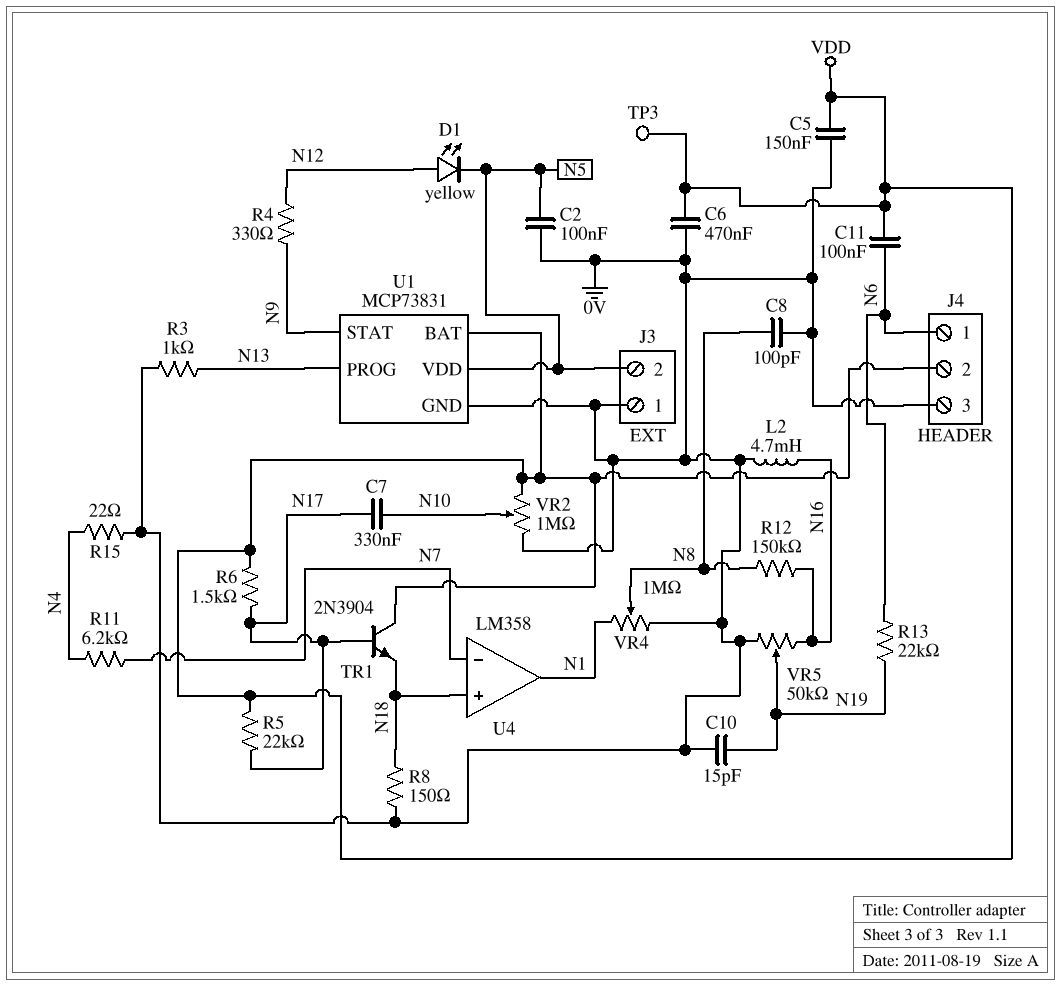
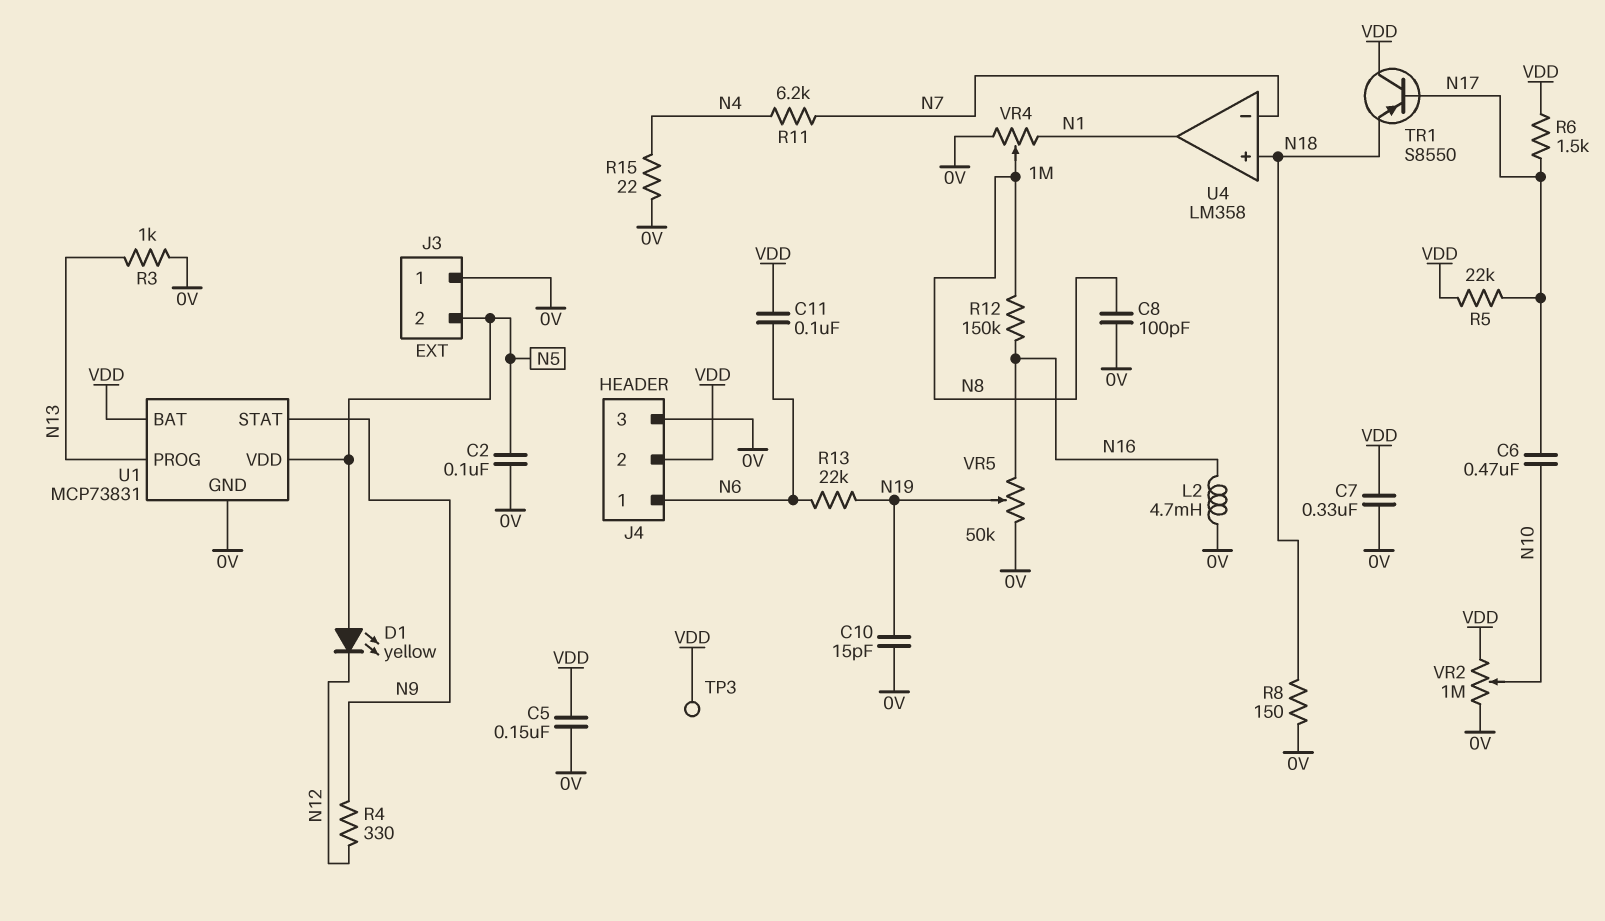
C6: 470nF (0V, VDD) -> 470nF (N10, N17)
C7: 330nF (N10, N17) -> 330nF (0V, VDD)
D1: LED yellow (A N12, K N5) -> LED yellow (A N5, K N12)
TR1: NPN 2N3904 (B N17, C VDD, E N18) -> PNP S8550 (B N17, C VDD, E N18)

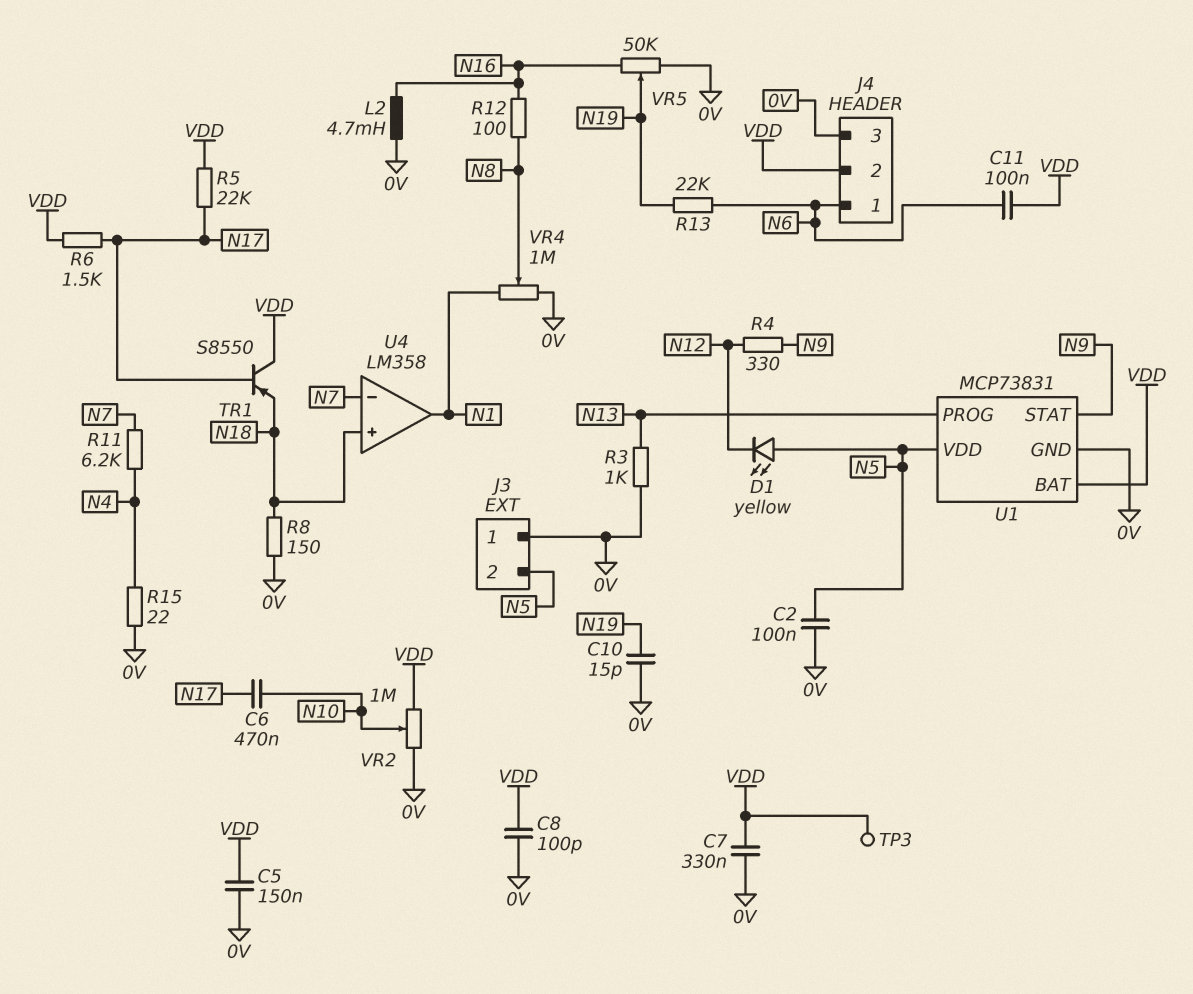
C8: 100pF (0V, N8) -> 100pF (0V, VDD)
R12: 150k (N8, N16) -> 100 (N8, N16)

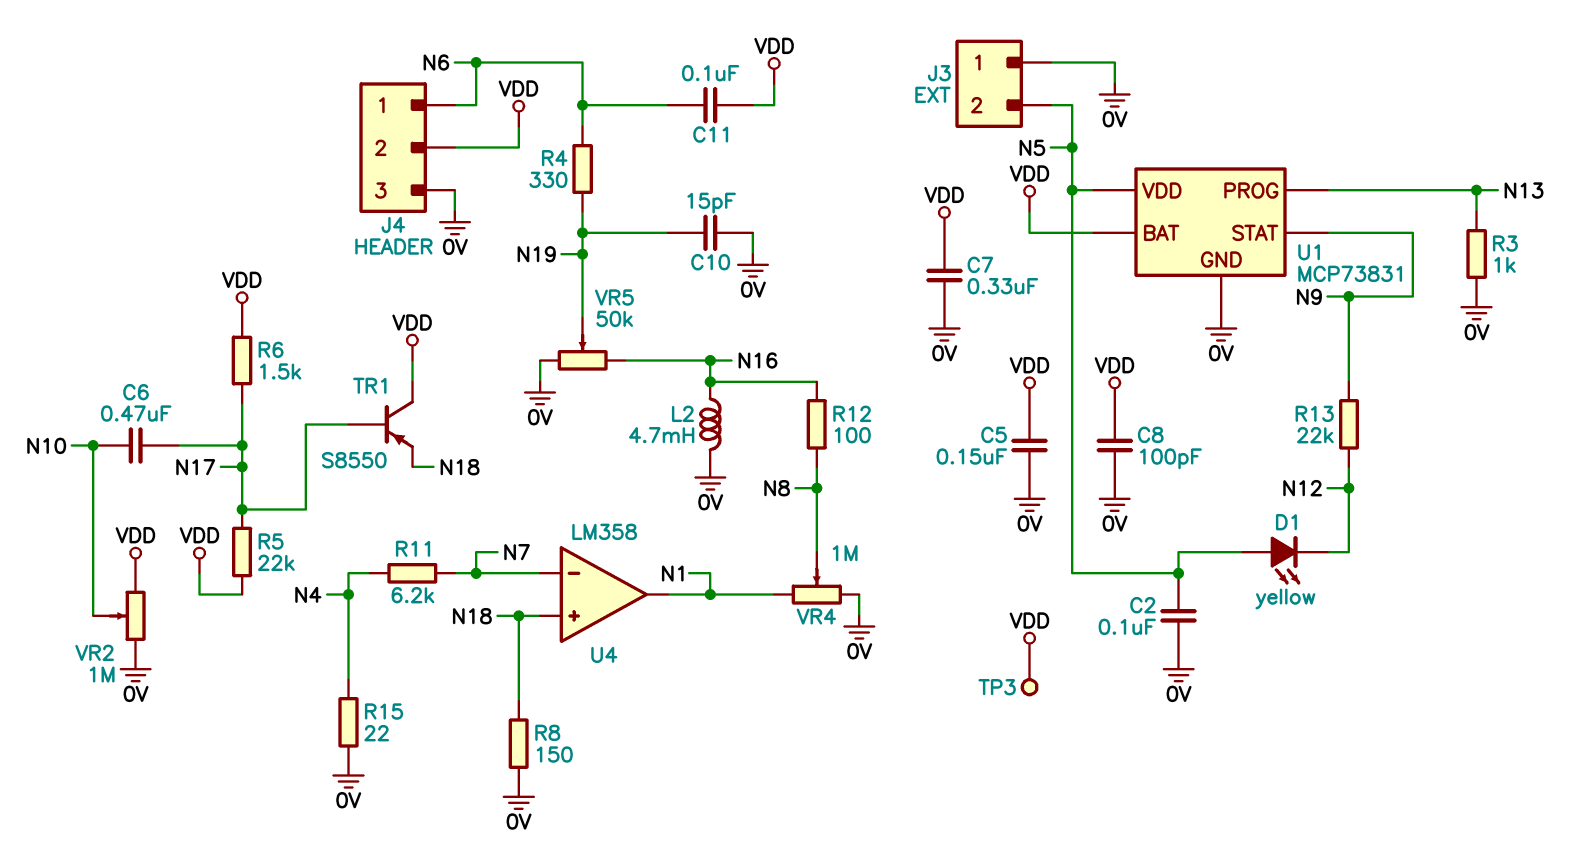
R4: 330 (N9, N12) -> 330 (N6, N19)
R13: 22k (N6, N19) -> 22k (N9, N12)

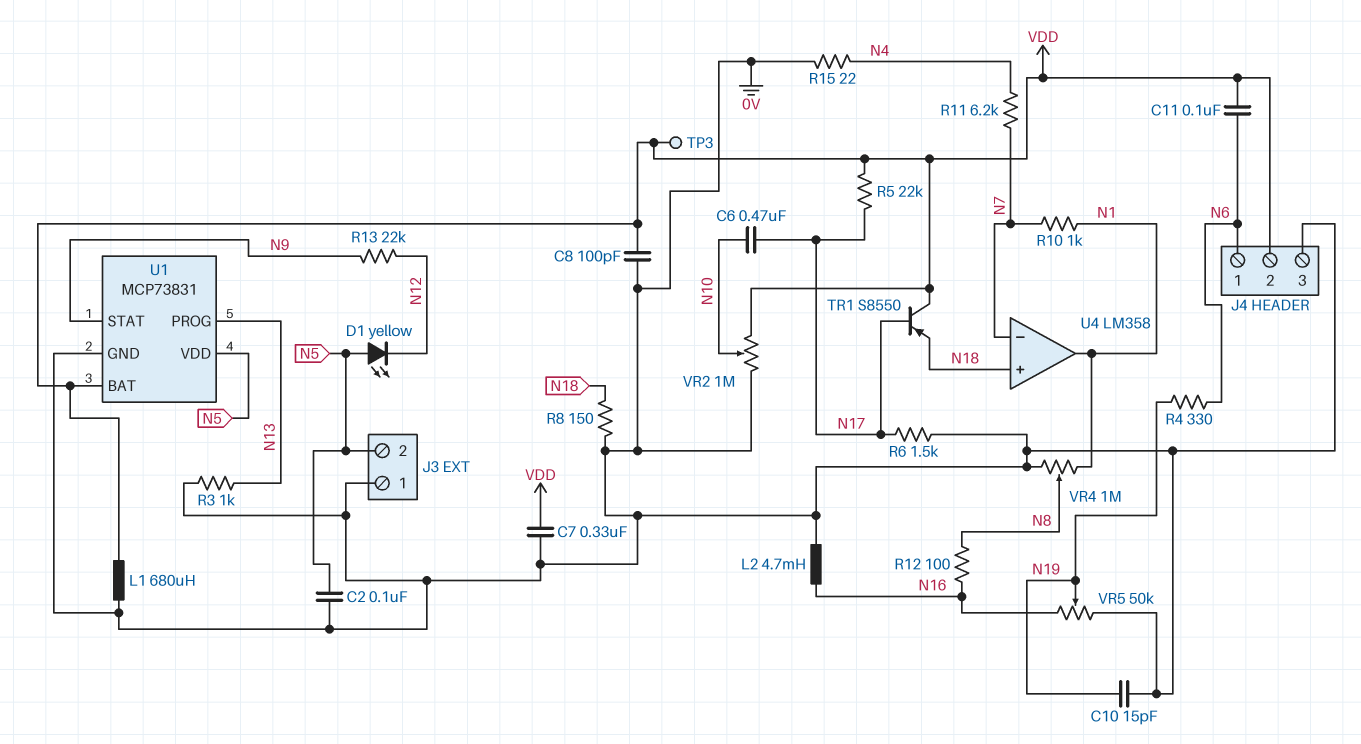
C5: 150nF (0V, VDD) -> none
L1: none -> 680uH (0V, VDD)
R6: 1.5k (N17, VDD) -> 1.5k (0V, N17)
R10: none -> 1k (N1, N7)

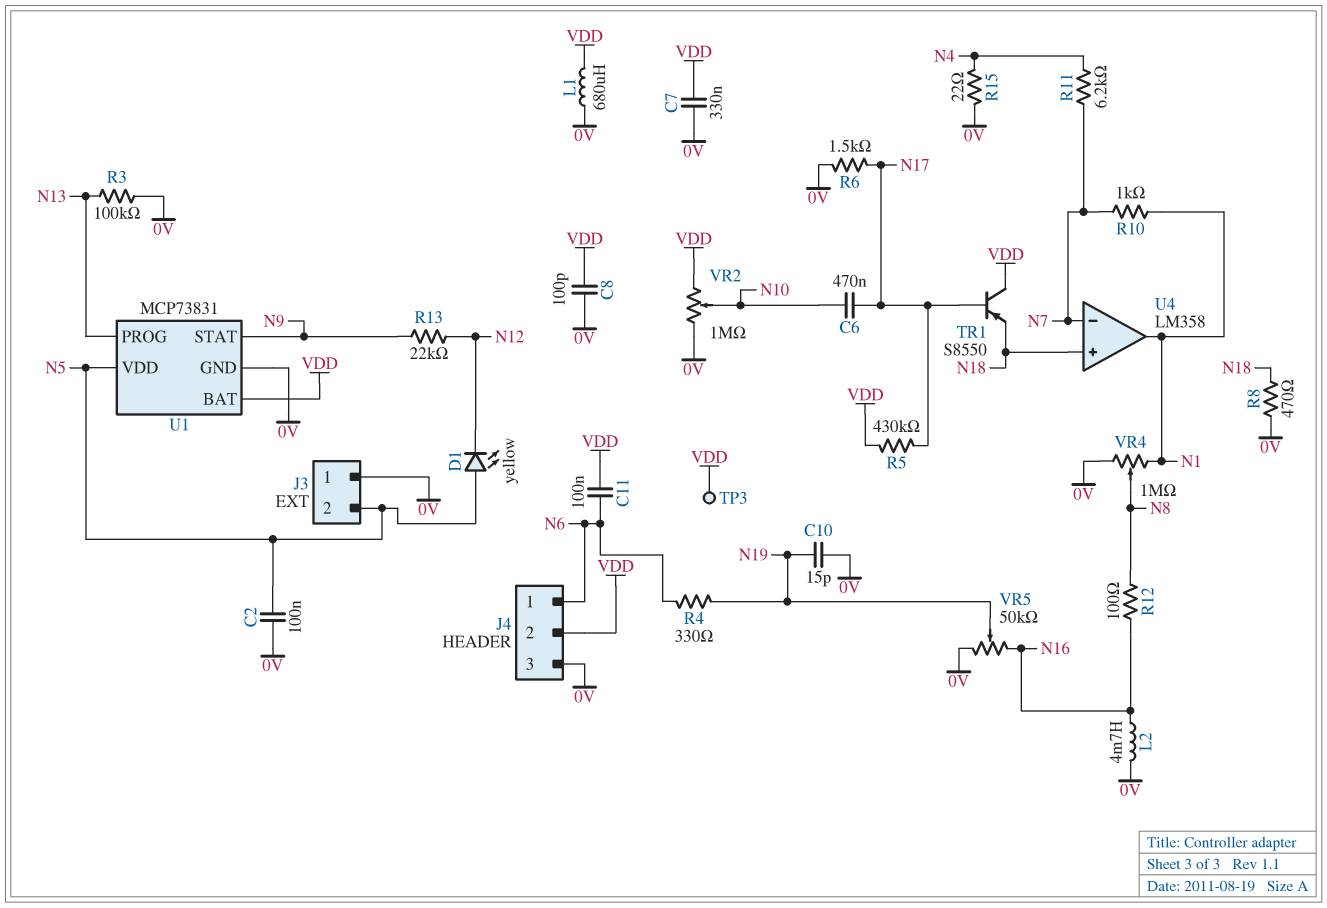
R3: 1k (0V, N13) -> 100k (0V, N13)
R5: 22k (N17, VDD) -> 430k (N17, VDD)
R8: 150 (0V, N18) -> 470 (0V, N18)

